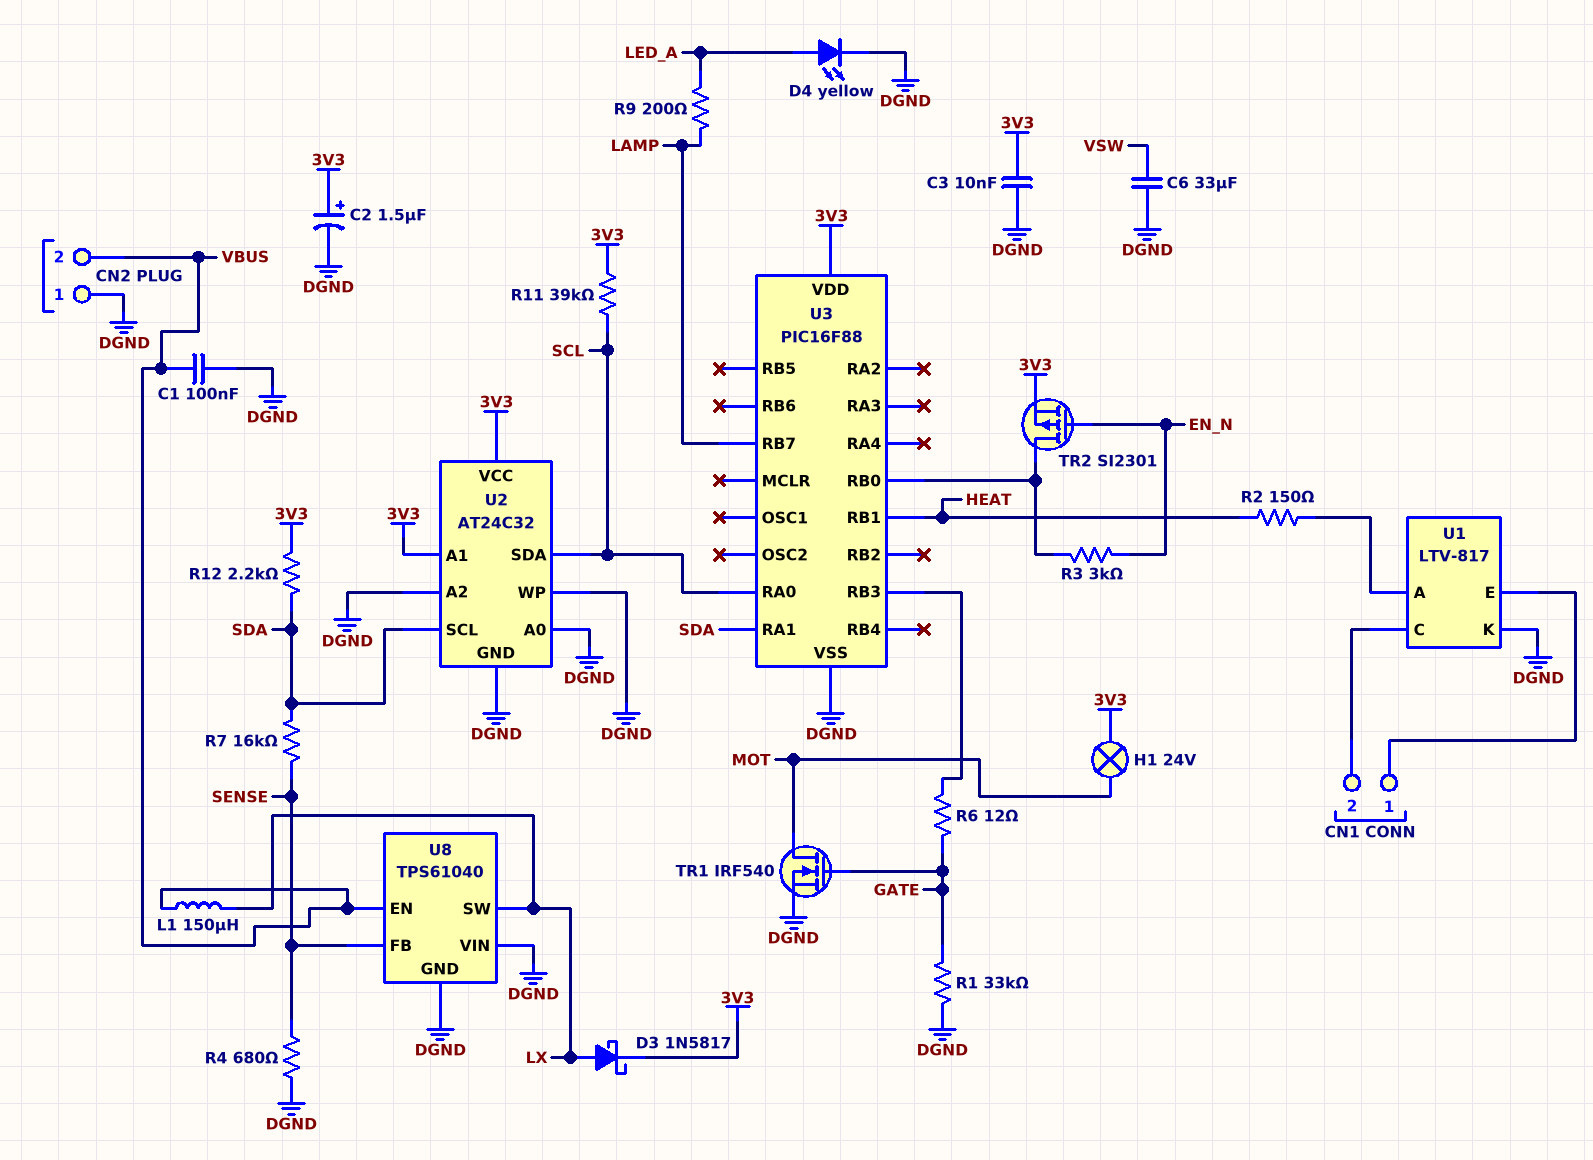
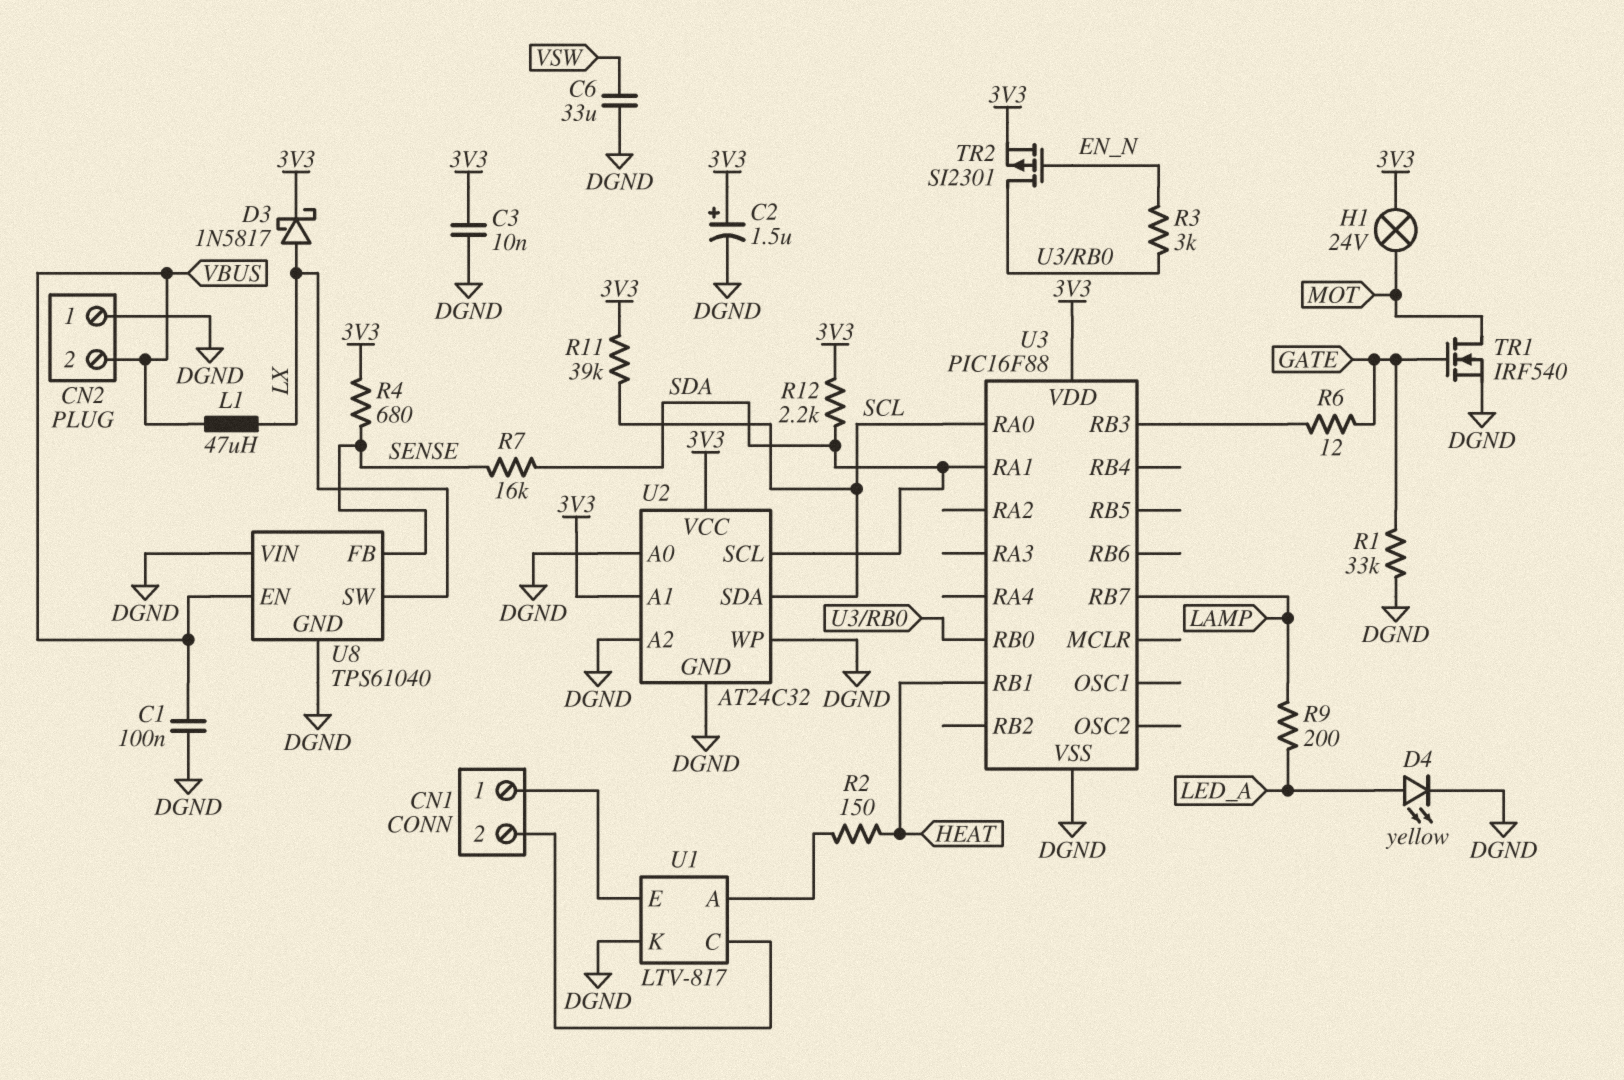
L1: 150uH (LX, VBUS) -> 47uH (LX, VBUS)
R4: 680 (DGND, SENSE) -> 680 (3V3, SENSE)

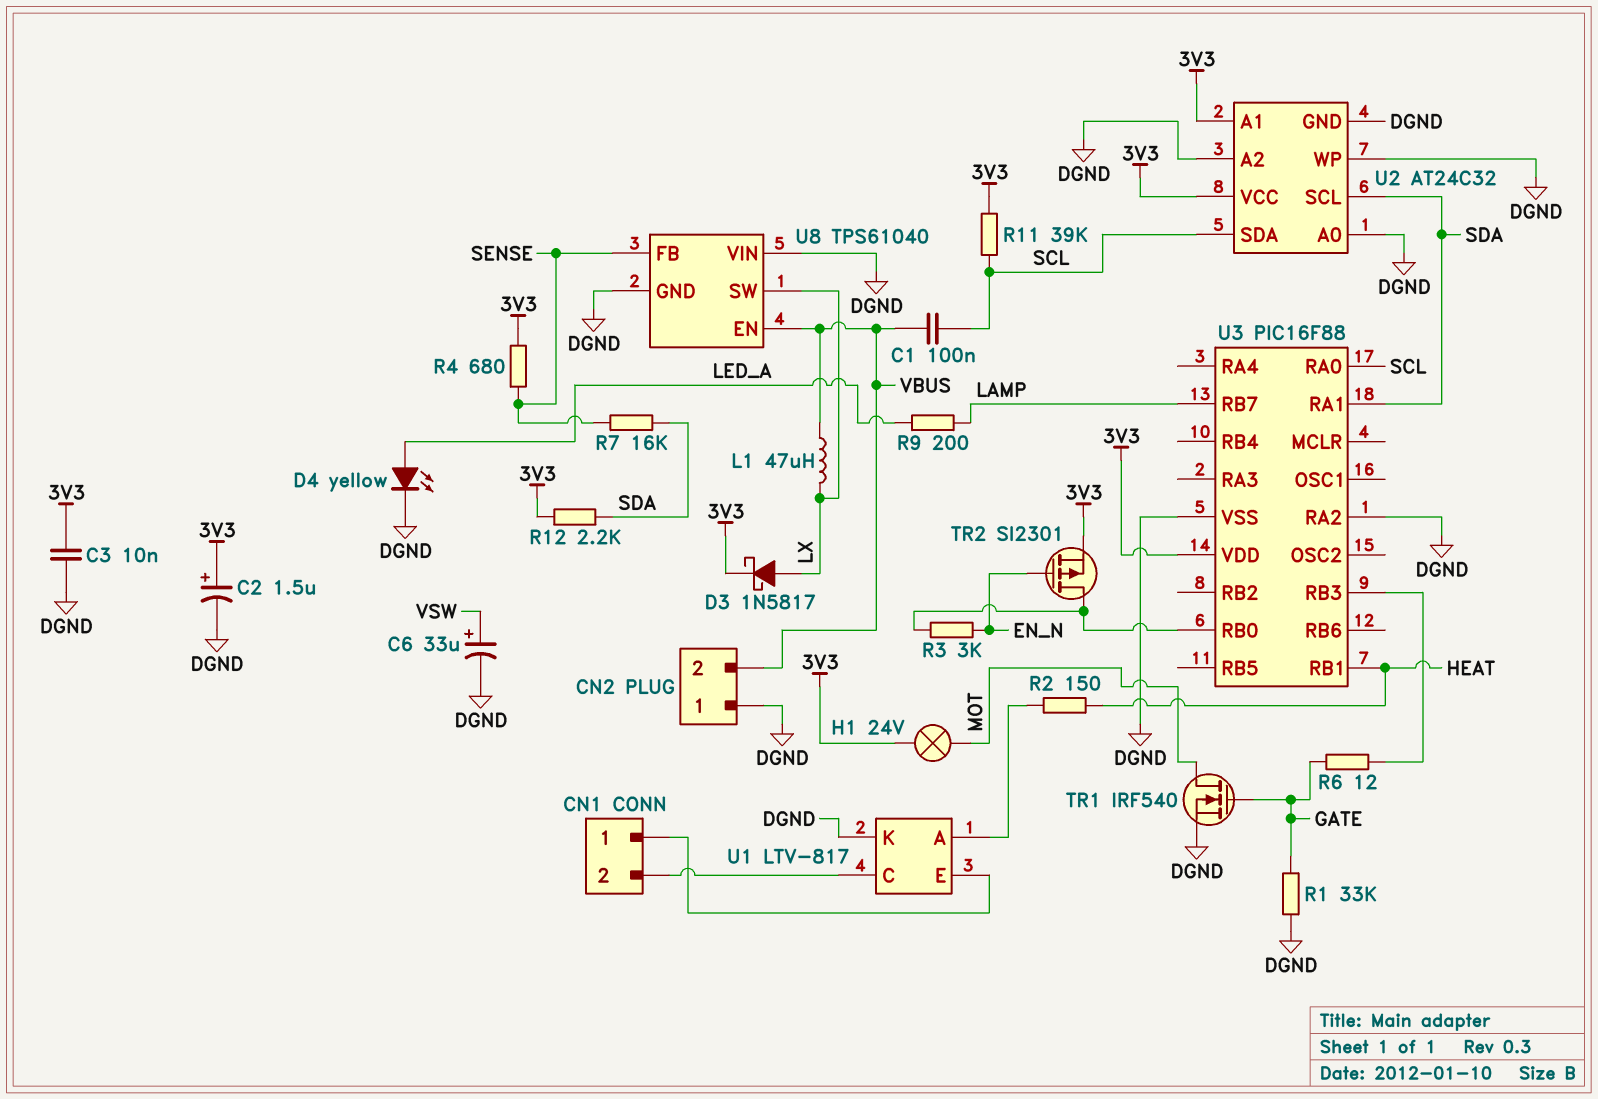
C1: 100nF (DGND, VBUS) -> 100nF (SCL, VBUS)
C6: 33uF (DGND, VSW) -> 33uF (plus VSW, minus DGND)
U3 pin RA2: none -> DGND

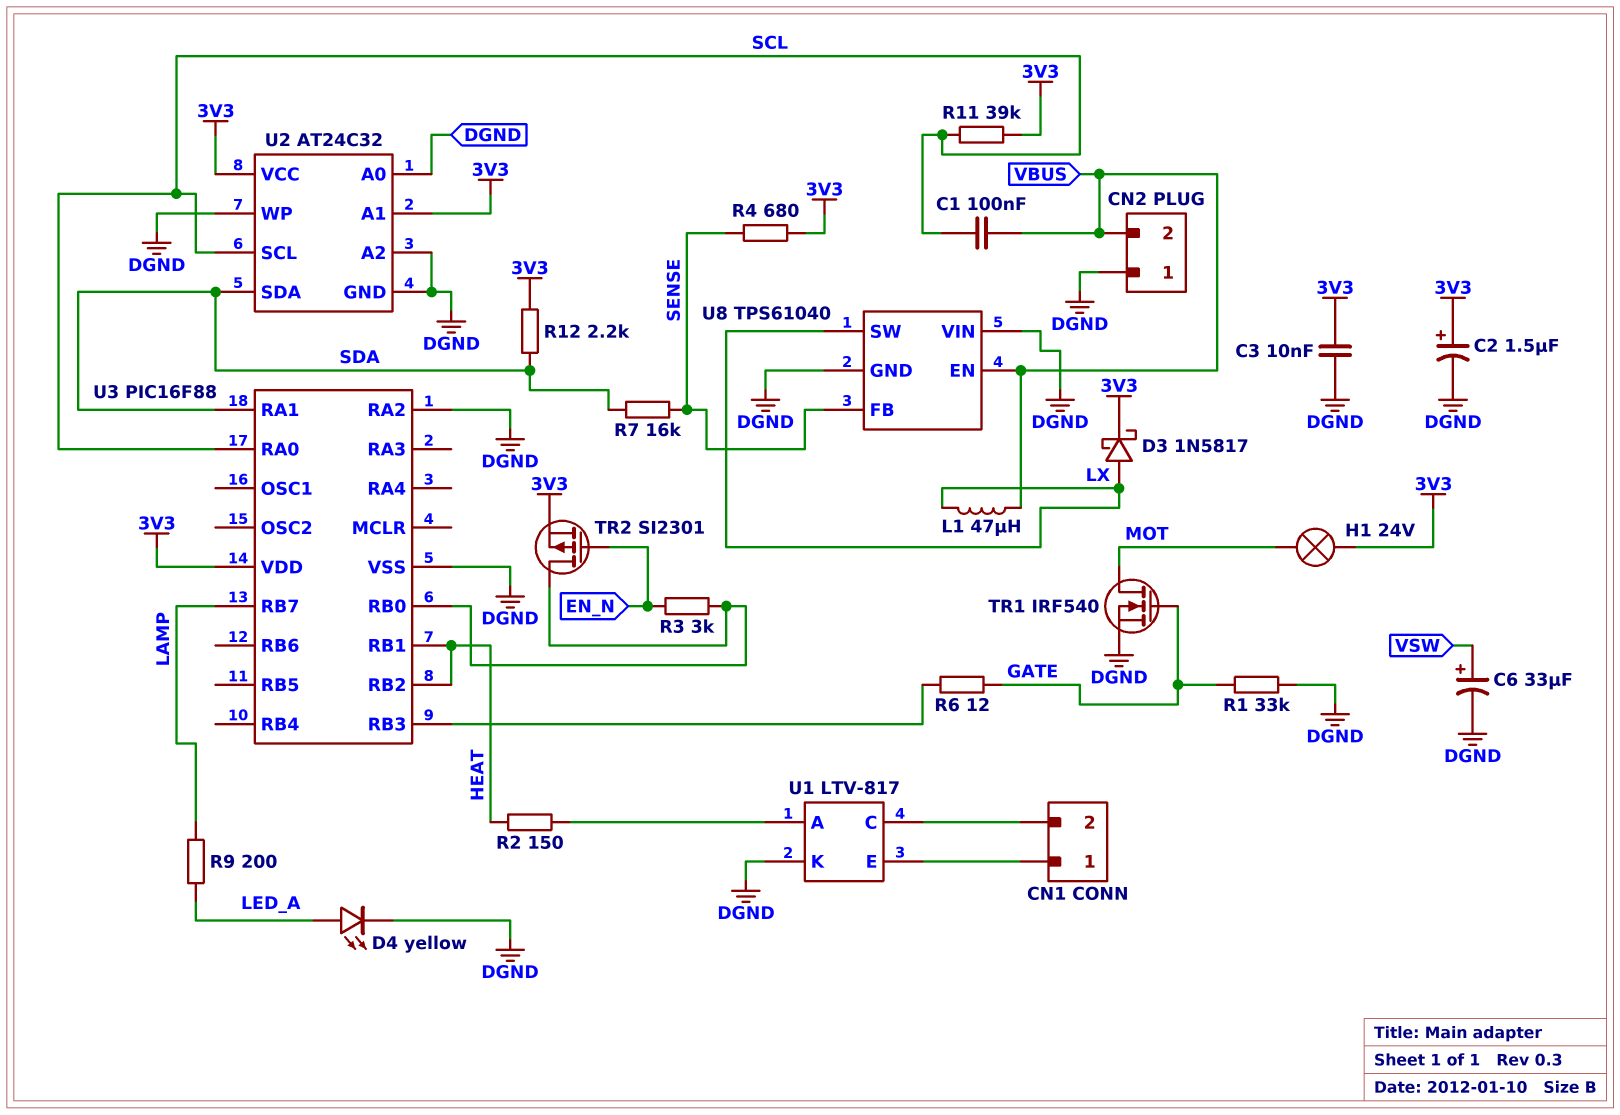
U2 pin SCL: SDA -> SCL
U2 pin SDA: SCL -> SDA
U3 pin RB2: none -> HEAT

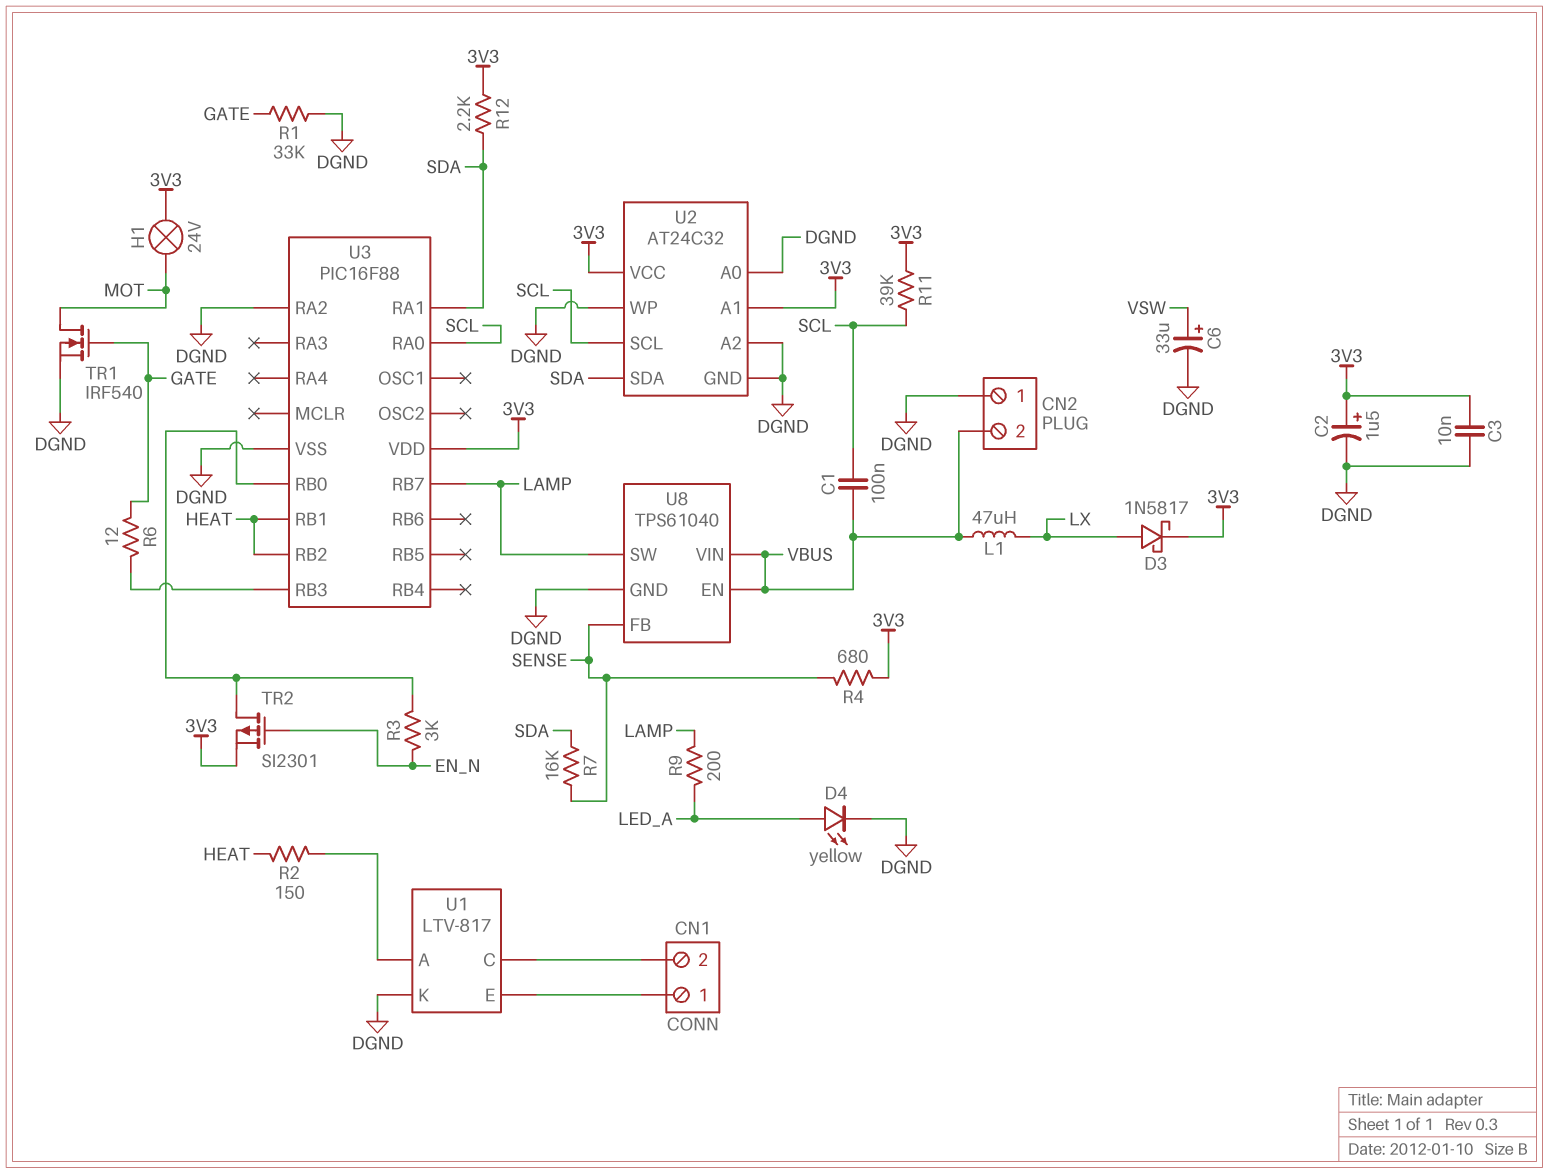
U8 pin SW: LX -> LAMP
U8 pin VIN: DGND -> VBUS

